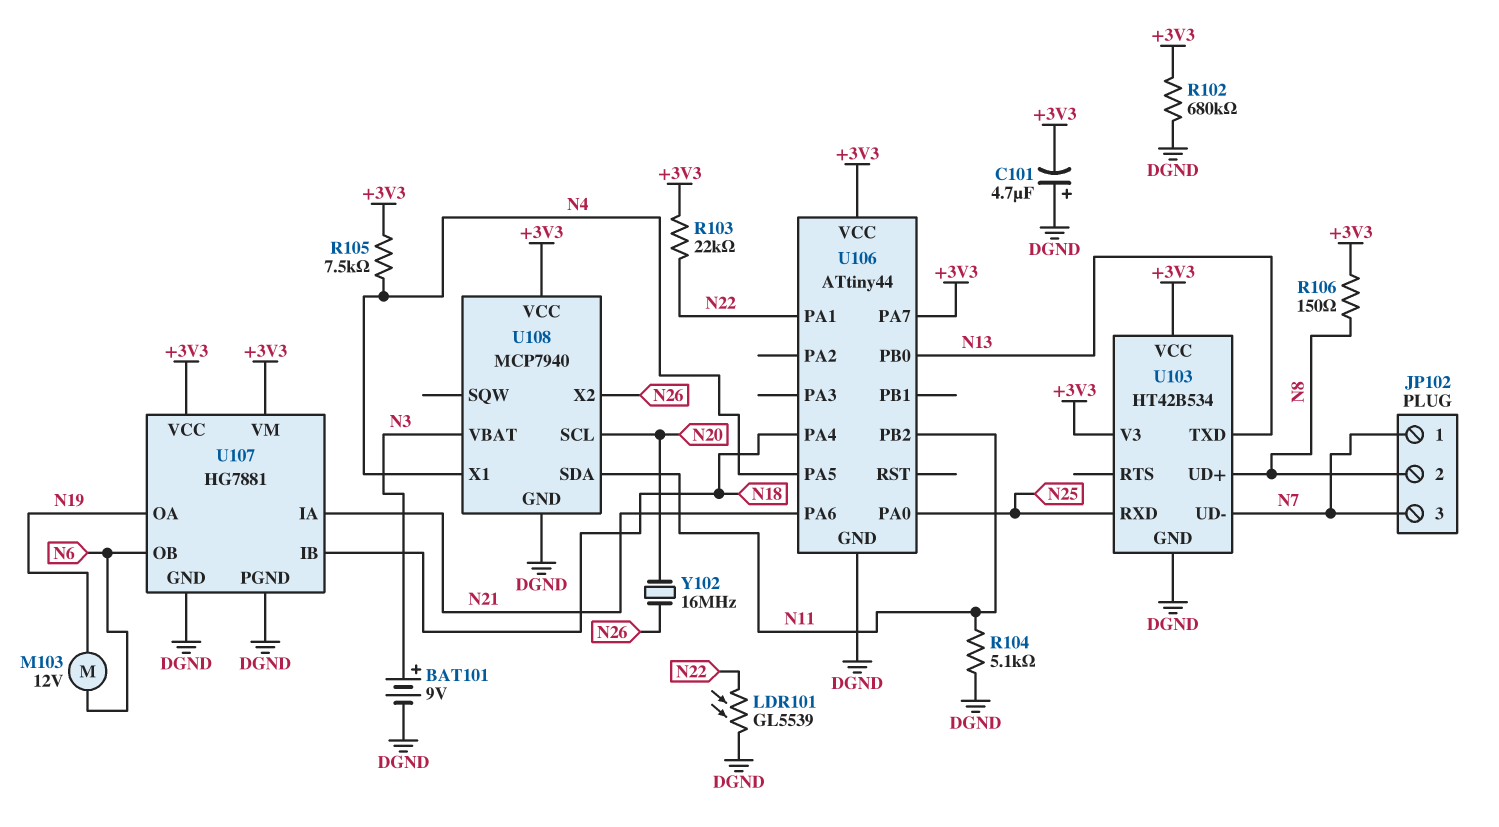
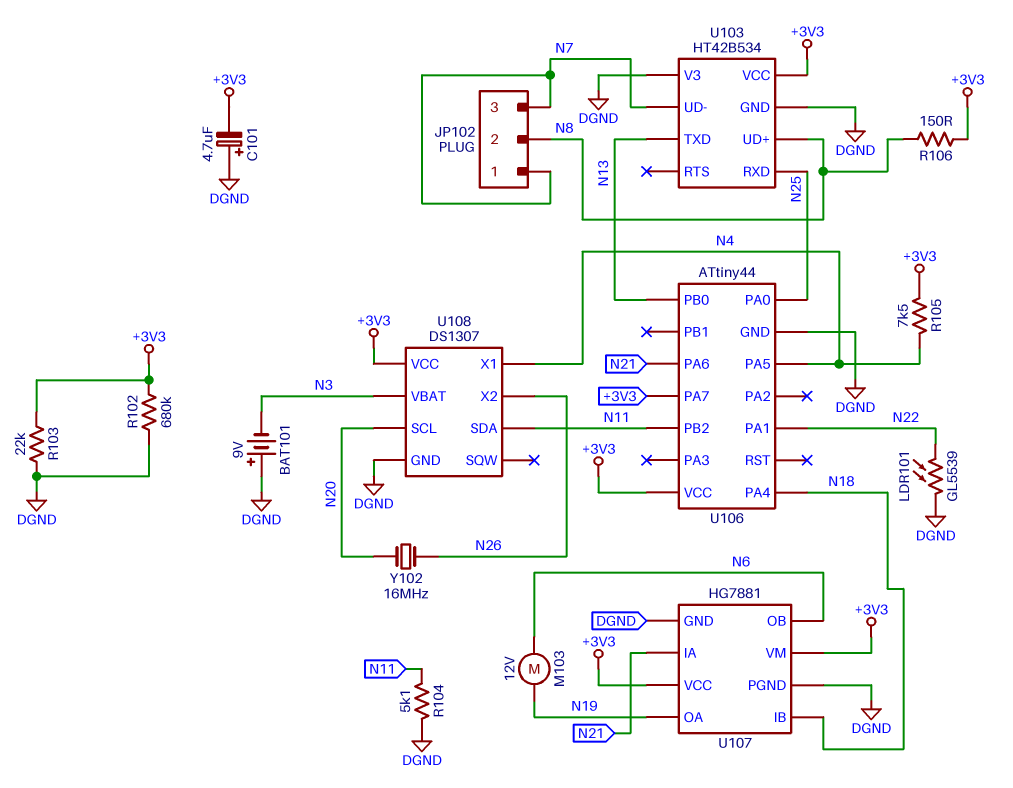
BAT101: 9V (plus N3, minus DGND) -> 9V (plus DGND, minus N3)
R103: 22k (+3V3, N22) -> 22k (+3V3, DGND)
U103 pin V3: +3V3 -> DGND
U108: MCP7940 -> DS1307

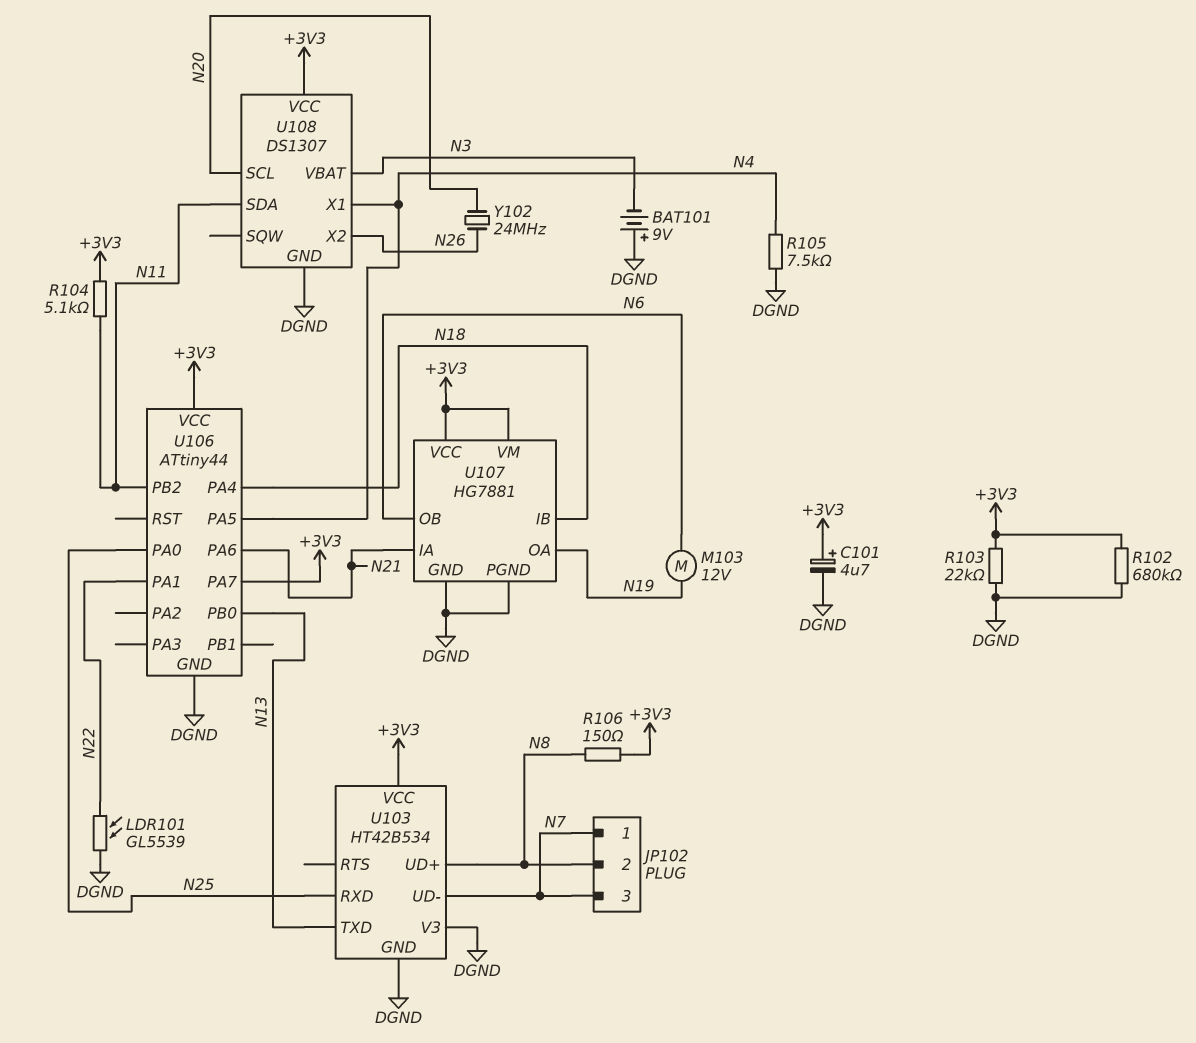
C101: 4.7uF (plus DGND, minus +3V3) -> 4.7uF (plus +3V3, minus DGND)
R104: 5.1k (DGND, N11) -> 5.1k (+3V3, N11)
R105: 7.5k (+3V3, N4) -> 7.5k (DGND, N4)
Y102: 16MHz (N20, N26) -> 24MHz (N20, N26)

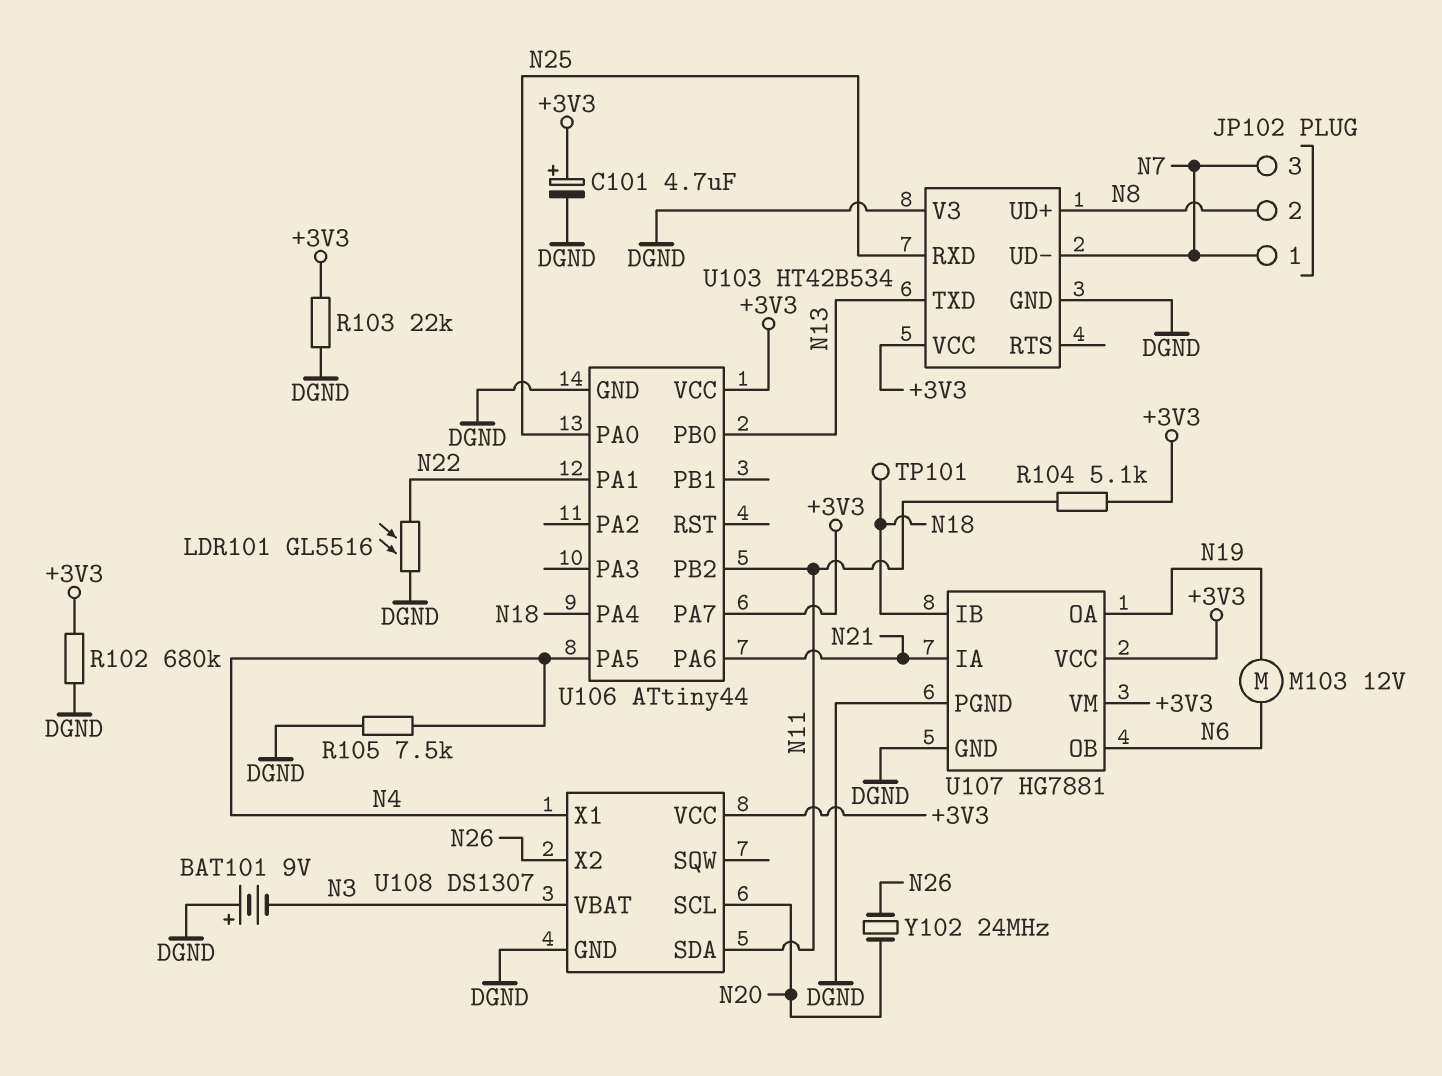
LDR101: GL5539 (DGND, N22) -> GL5516 (DGND, N22)
R106: 150 (+3V3, N8) -> none
TP101: none -> test point (N18)

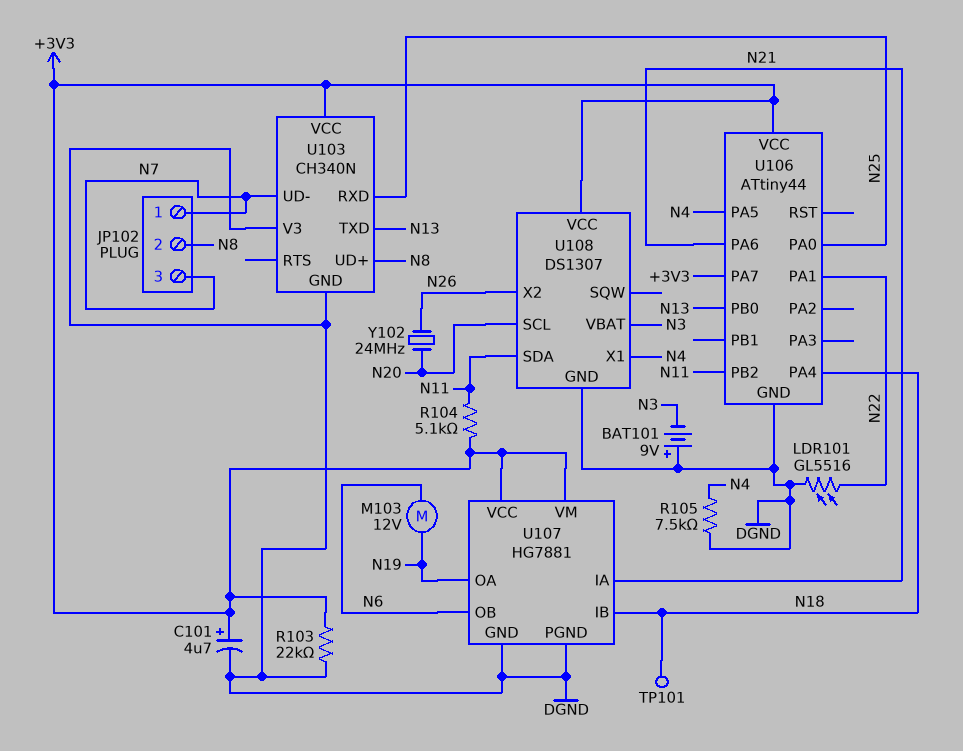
R102: 680k (+3V3, DGND) -> none
U103: HT42B534 -> CH340N

